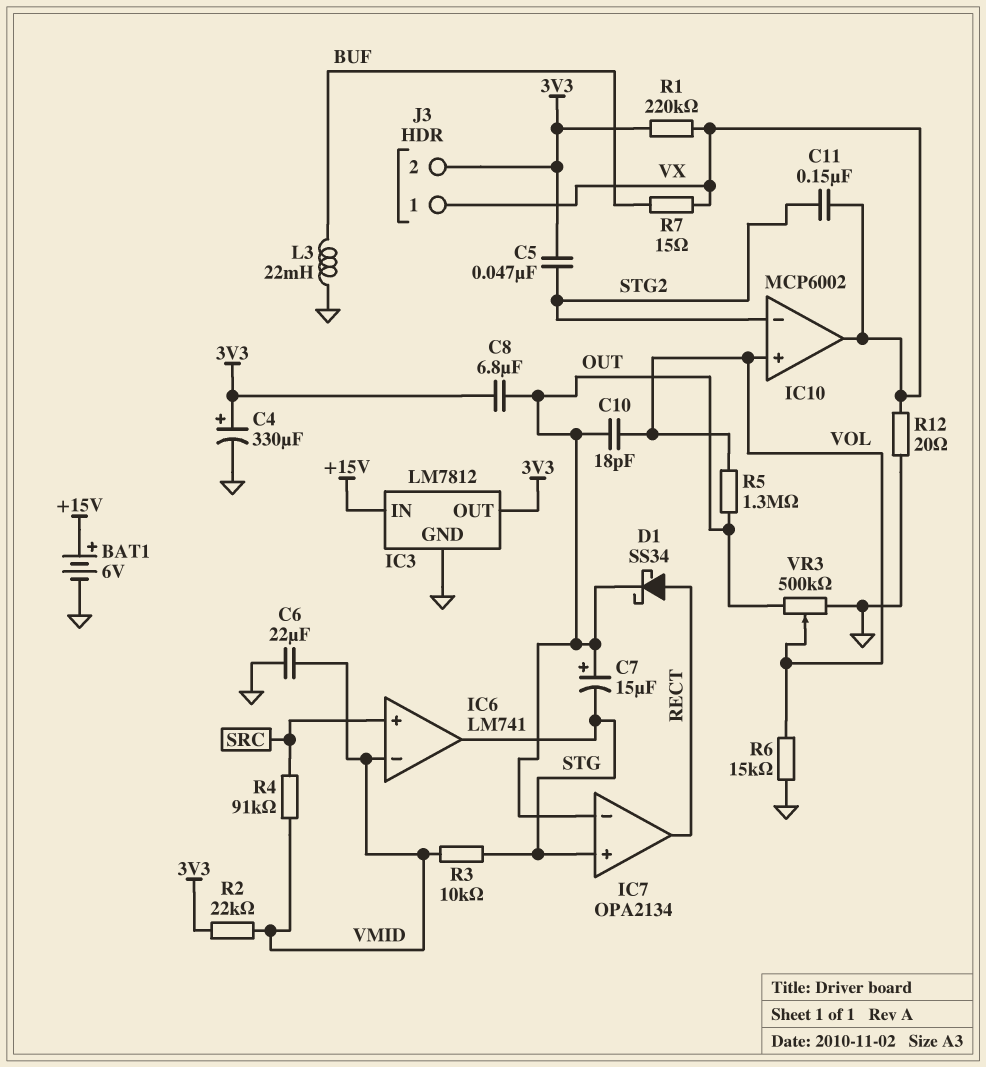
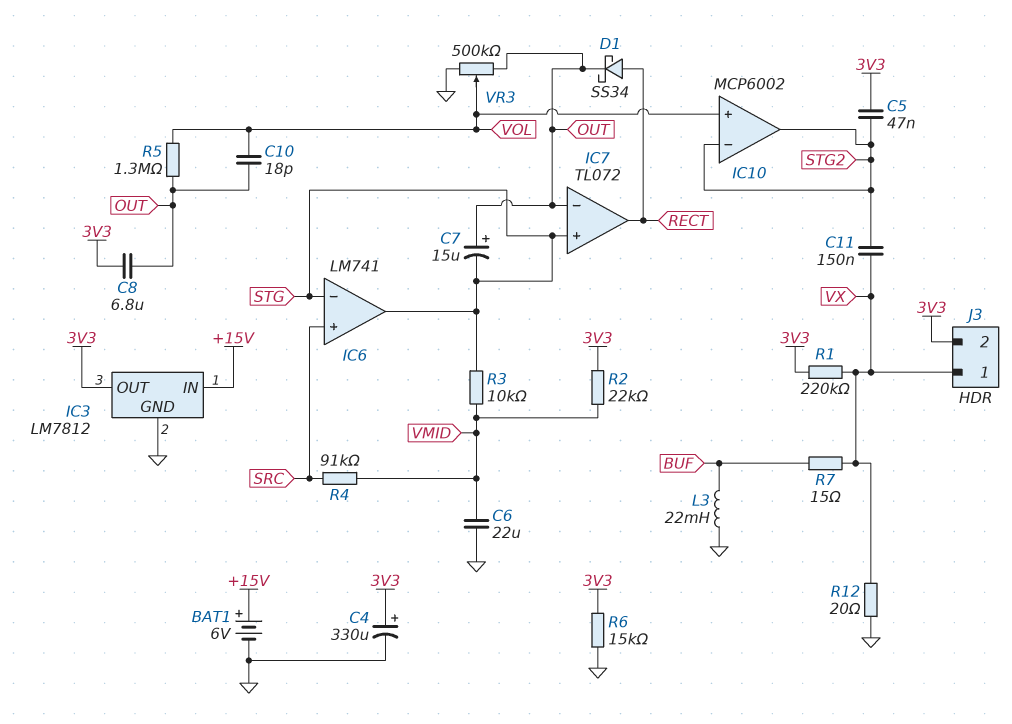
IC6 pin in-: VMID -> STG
IC7: OPA2134 -> TL072
IC10 pin out: VX -> STG2
R6: 15k (GND, VOL) -> 15k (3V3, GND)

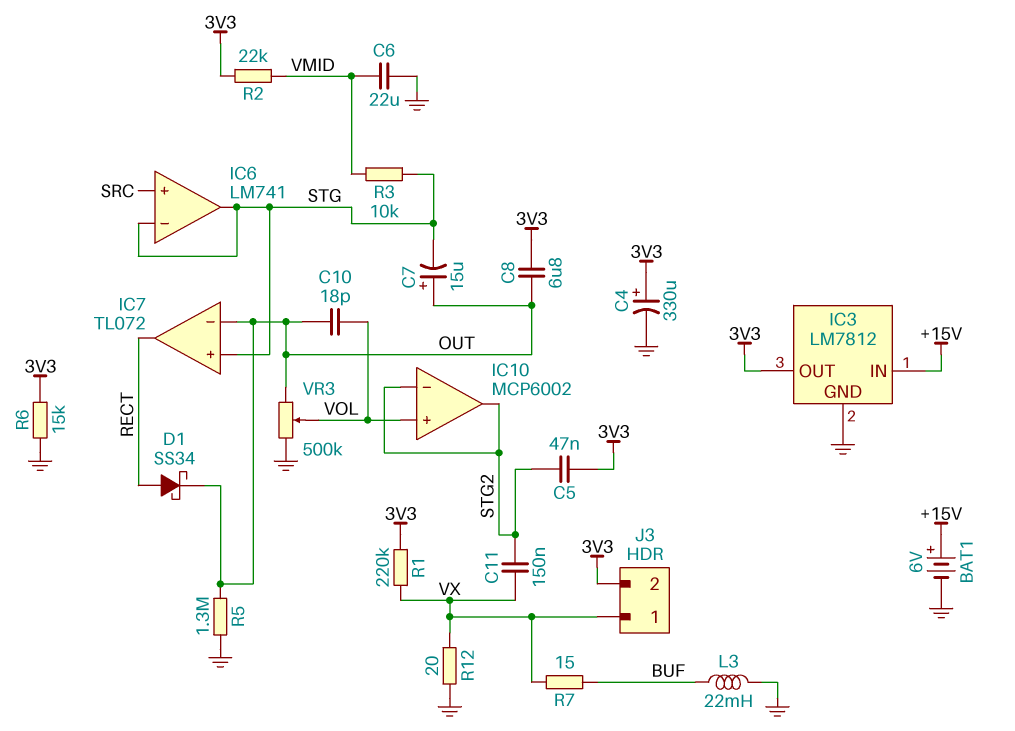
R4: 91k (SRC, VMID) -> none
R5: 1.3M (OUT, VOL) -> 1.3M (GND, OUT)

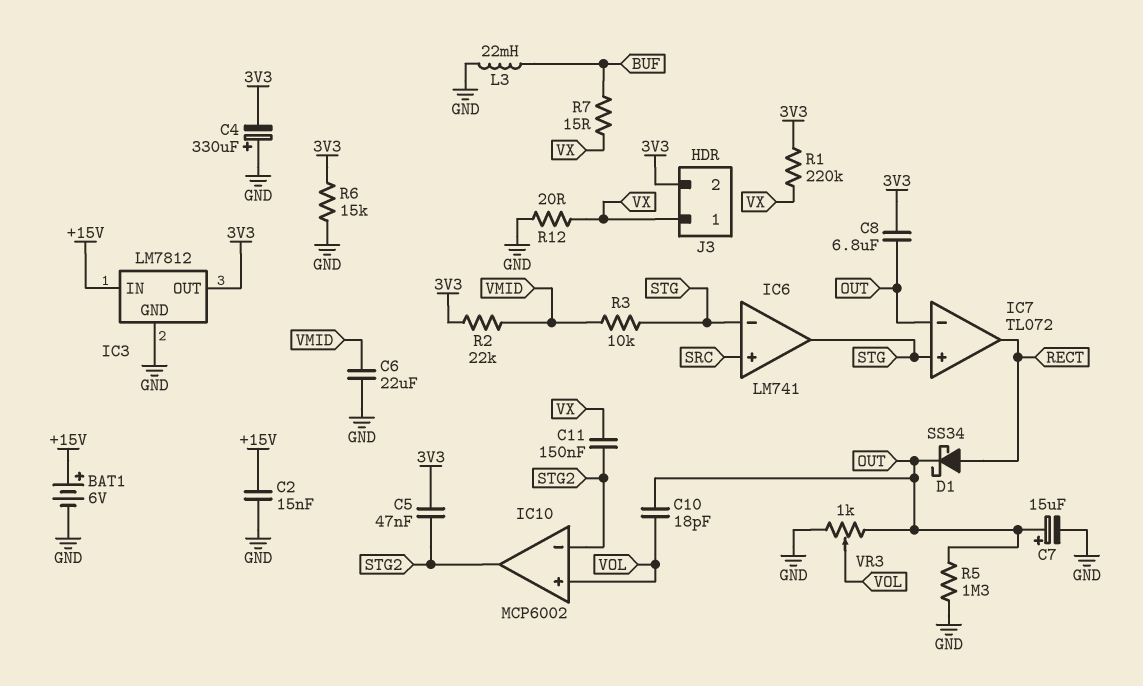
C2: none -> 15nF (+15V, GND)
C4: 330uF (plus 3V3, minus GND) -> 330uF (plus GND, minus 3V3)
C7: 15uF (plus OUT, minus STG) -> 15uF (plus OUT, minus GND)
VR3: 500k (GND, OUT, wiper VOL) -> 1k (GND, OUT, wiper VOL)

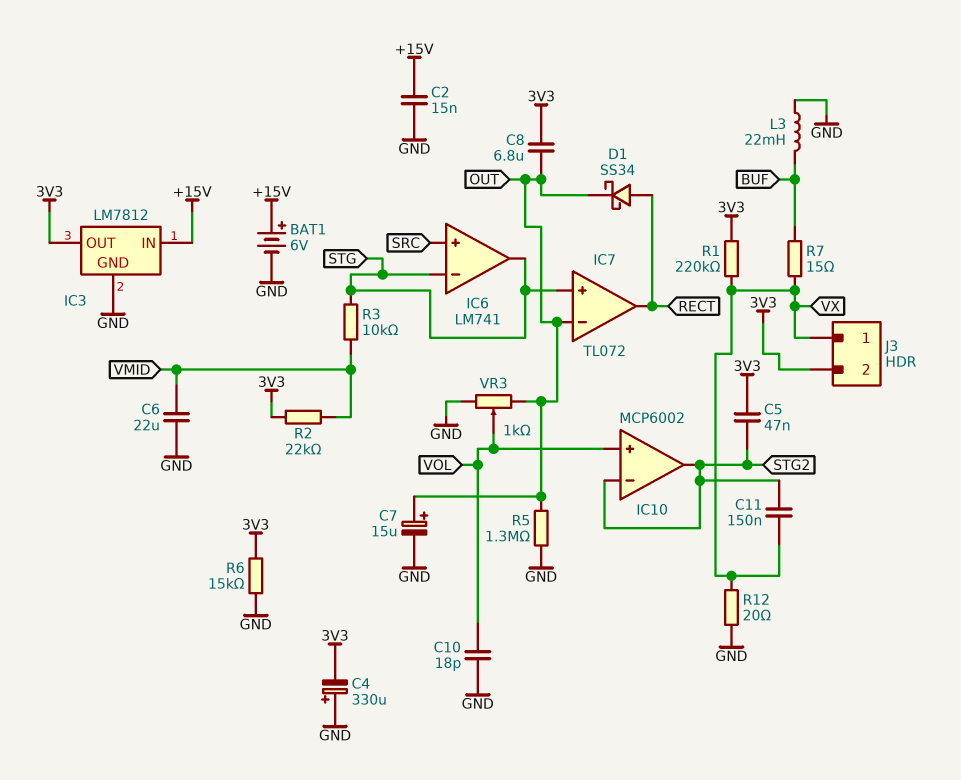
C10: 18pF (OUT, VOL) -> 18pF (GND, VOL)

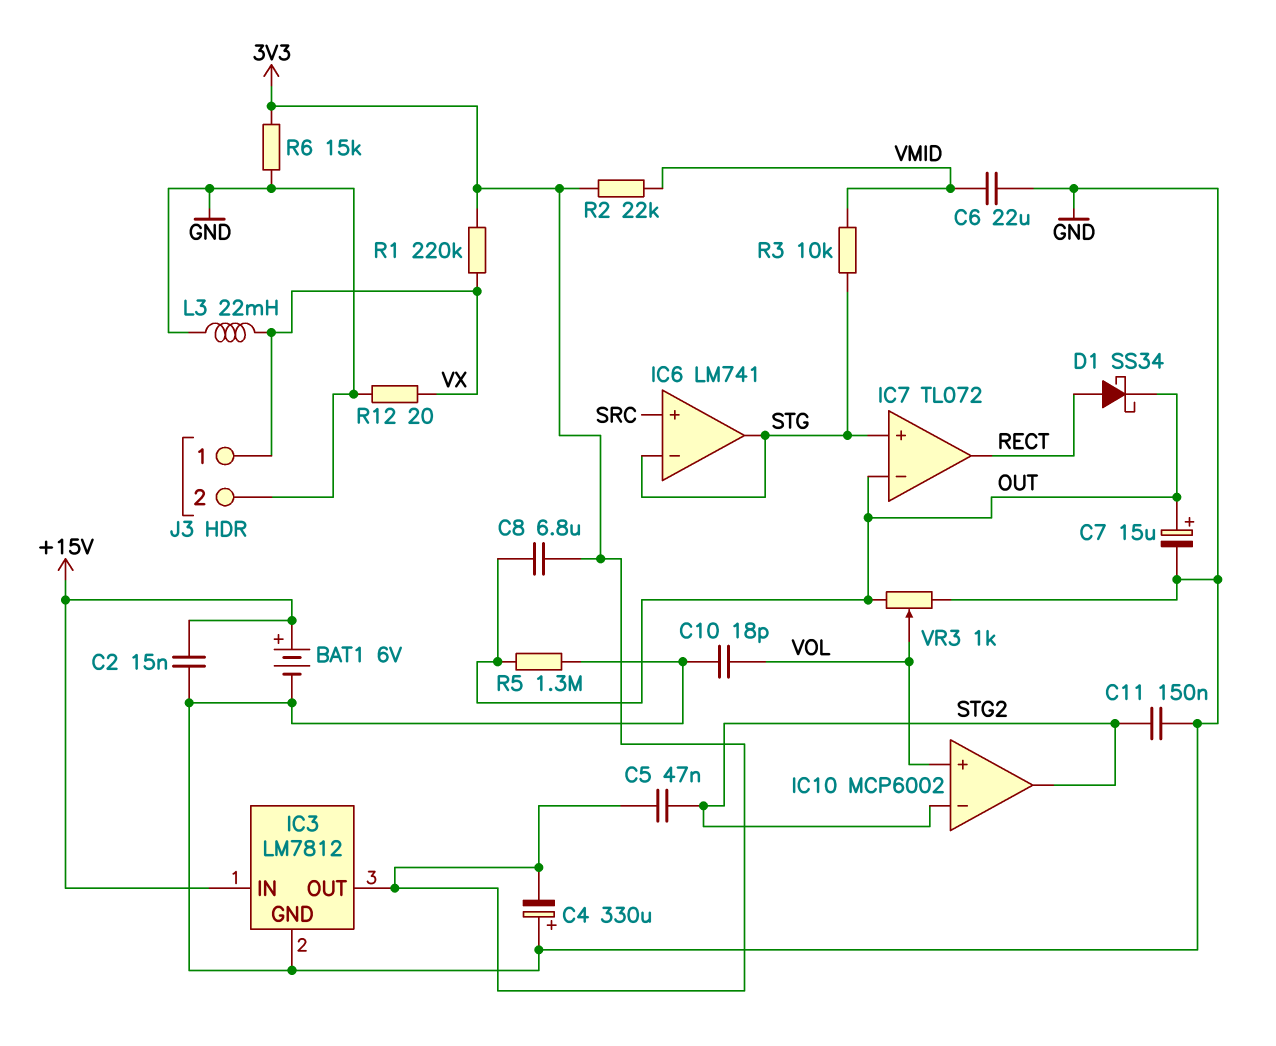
C11: 150nF (STG2, VX) -> 150nF (GND, STG2)
J3 pin 2: 3V3 -> GND
L3: 22mH (BUF, GND) -> 22mH (GND, VX)
R7: 15 (BUF, VX) -> none

